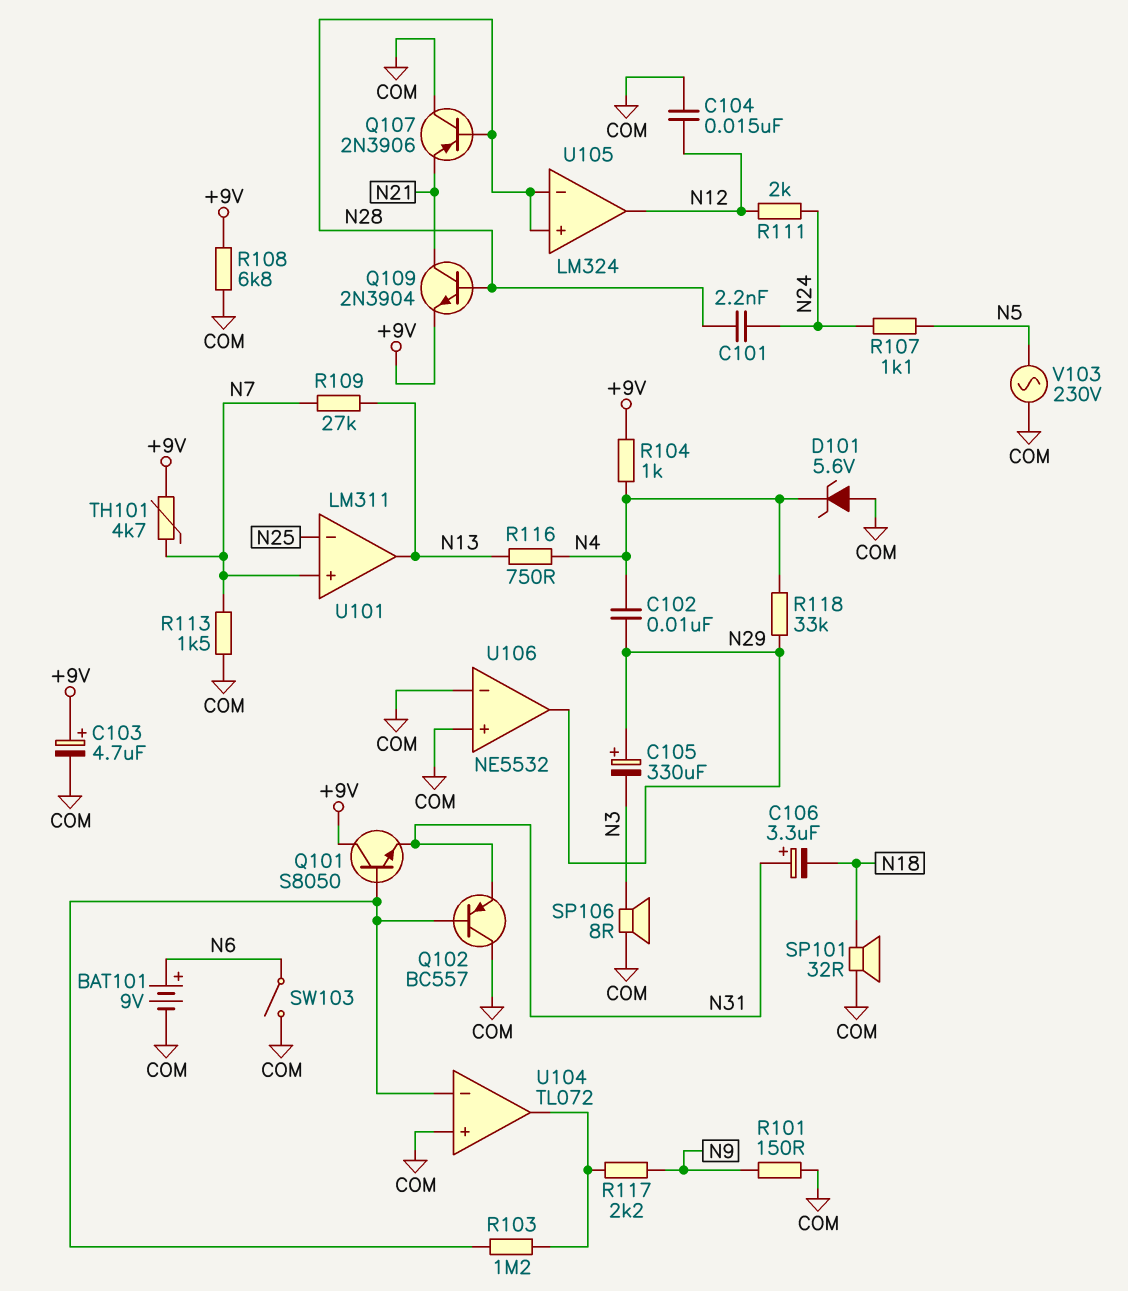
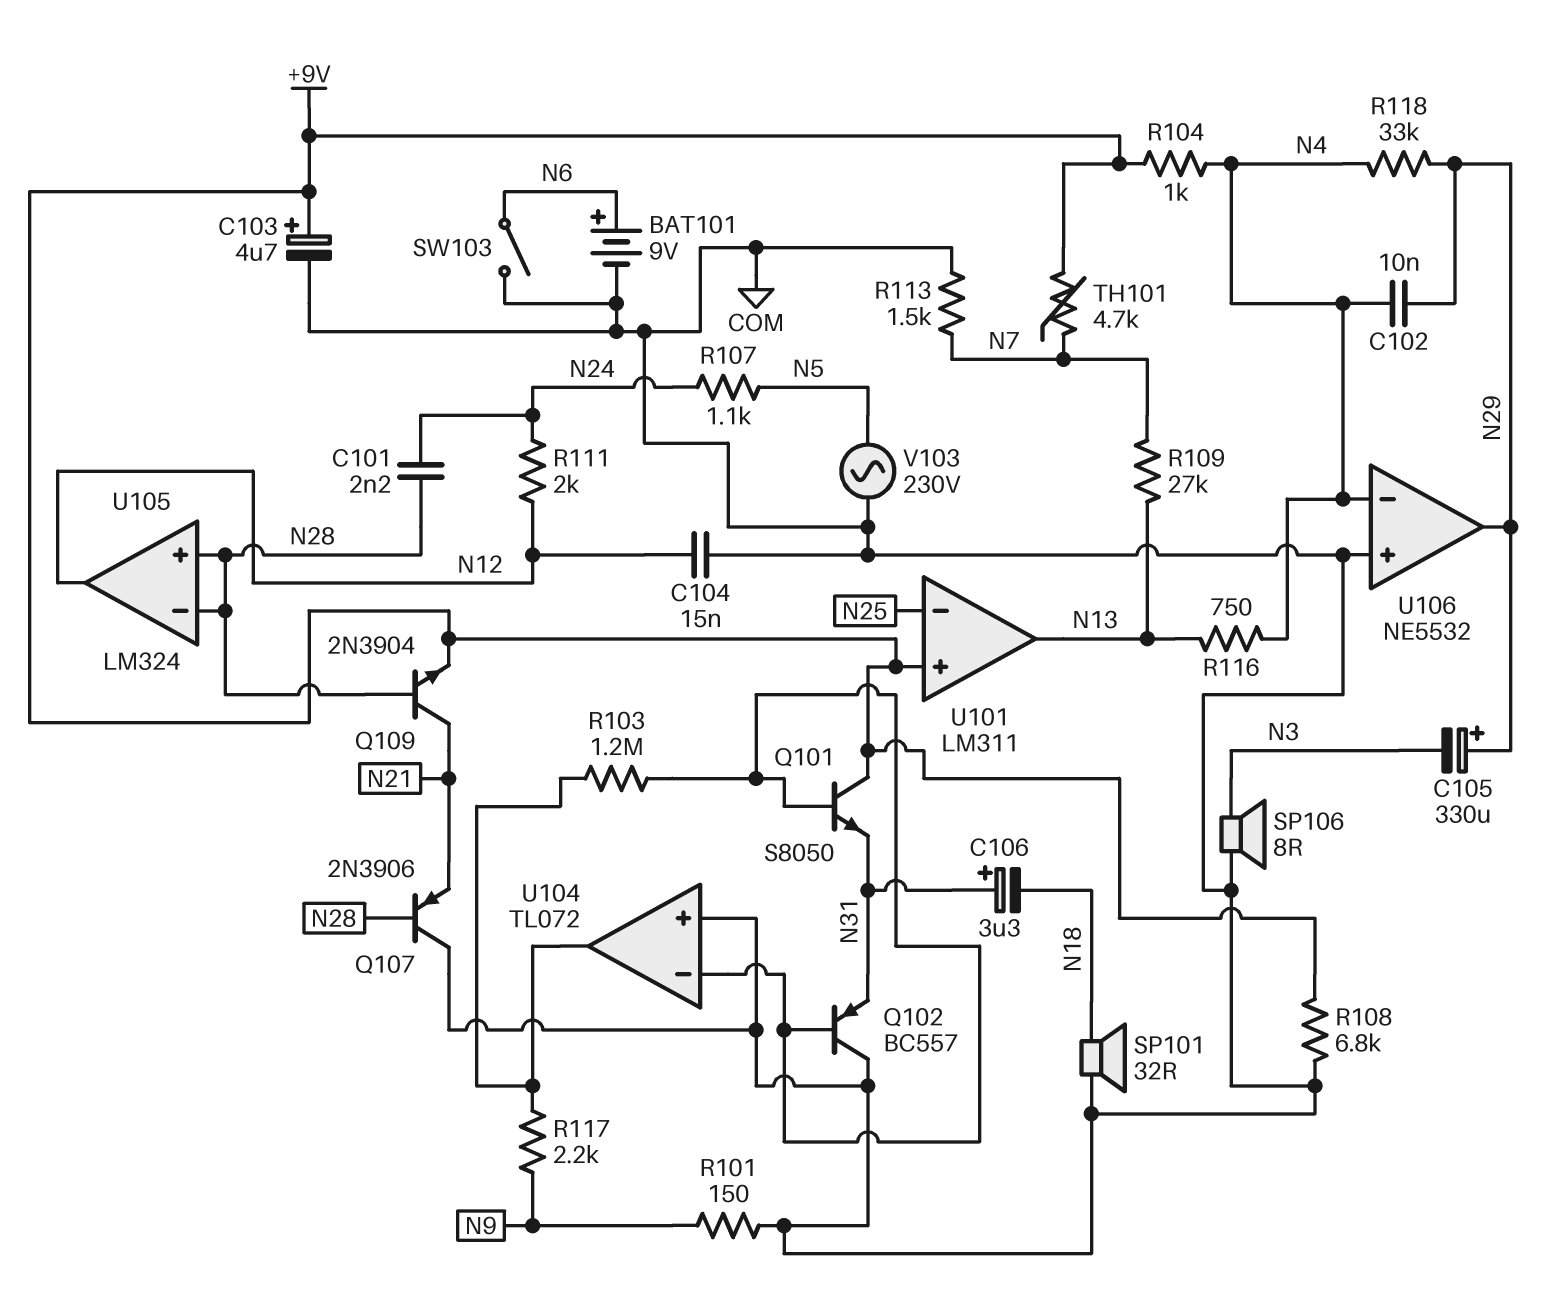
D101: zener 5.6V (A COM, K N4) -> none
U101 pin in+: N7 -> +9V
U106 pin in-: COM -> N4

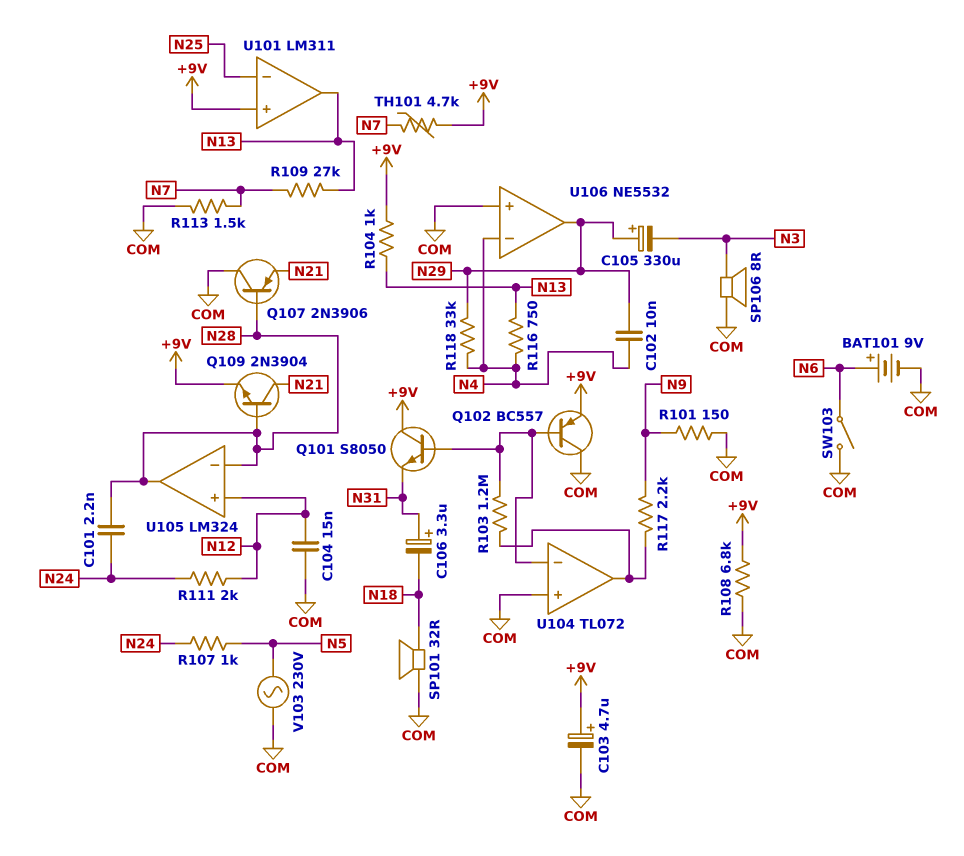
Q102: PNP BC557 (B U104/in-, C COM, E N31) -> PNP BC557 (B U104/in-, C COM, E +9V)
R104: 1k (+9V, N4) -> 1k (+9V, N13)
R107: 1.1k (N5, N24) -> 1k (N5, N24)
U105 pin in+: N28 -> N12
U105 pin out: N12 -> N28

